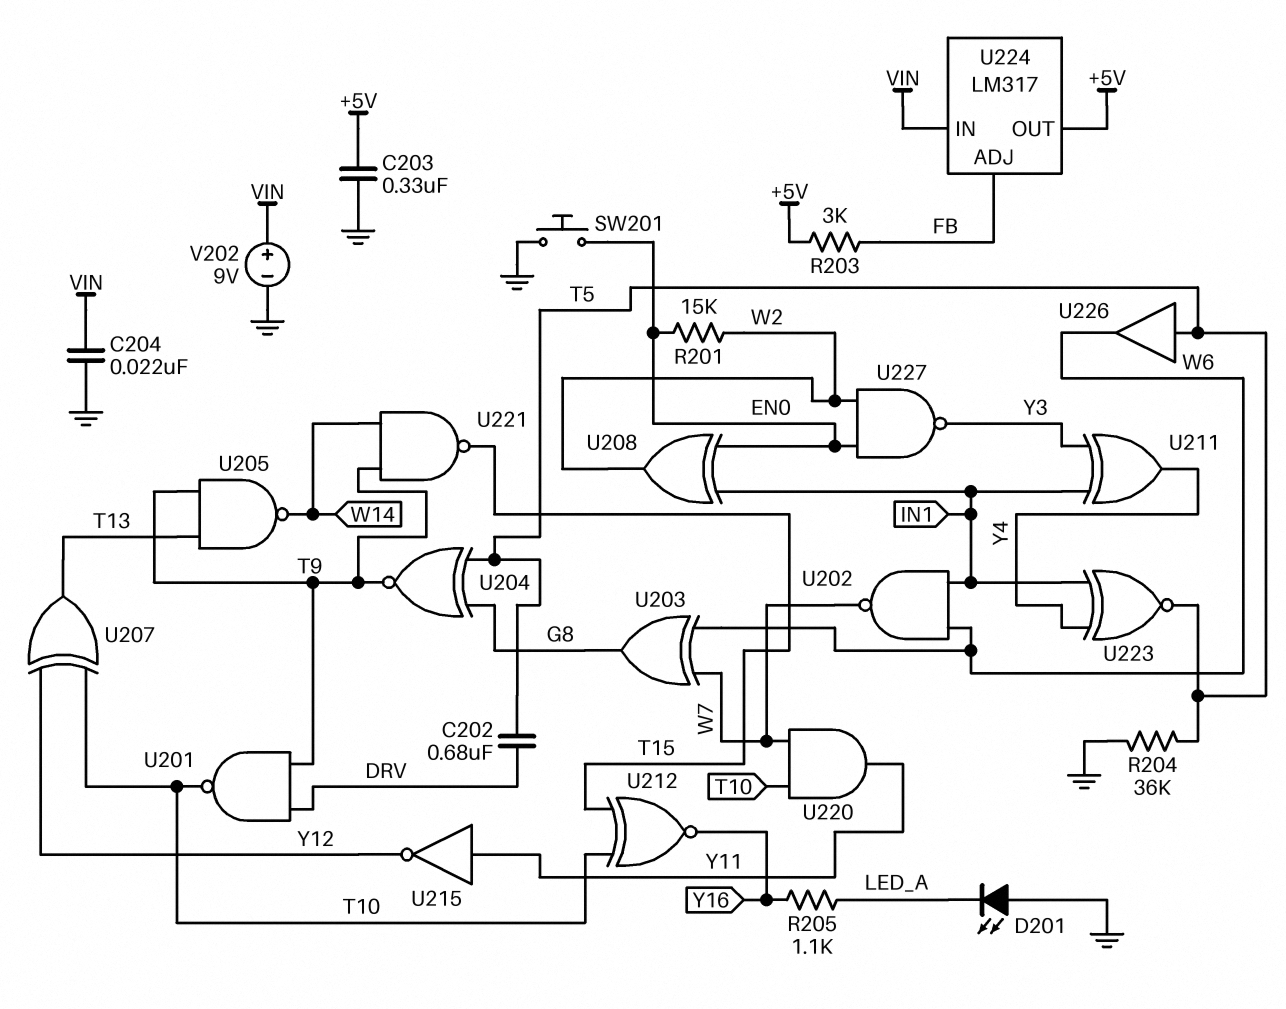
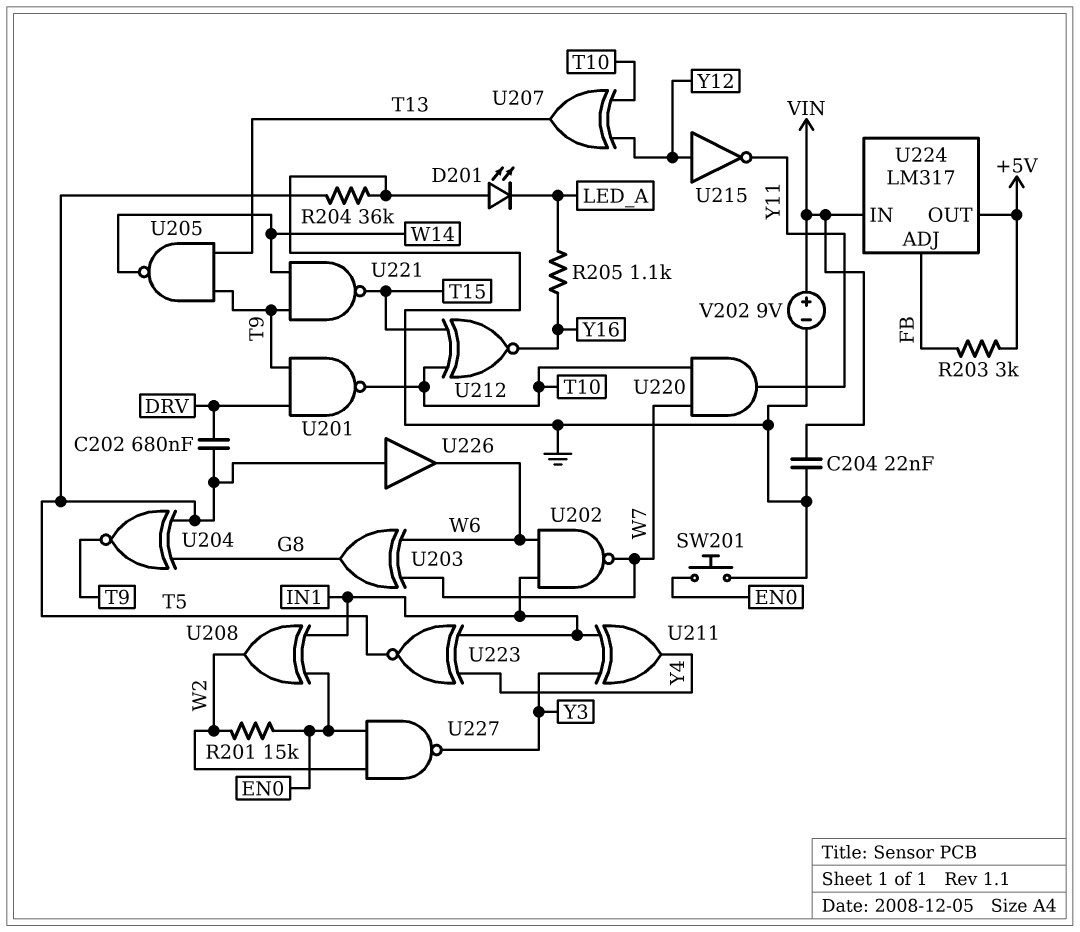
C203: 330nF (+5V, GND) -> none
U215: NOT (in Y11, out Y12) -> NOT (in Y12, out Y11)

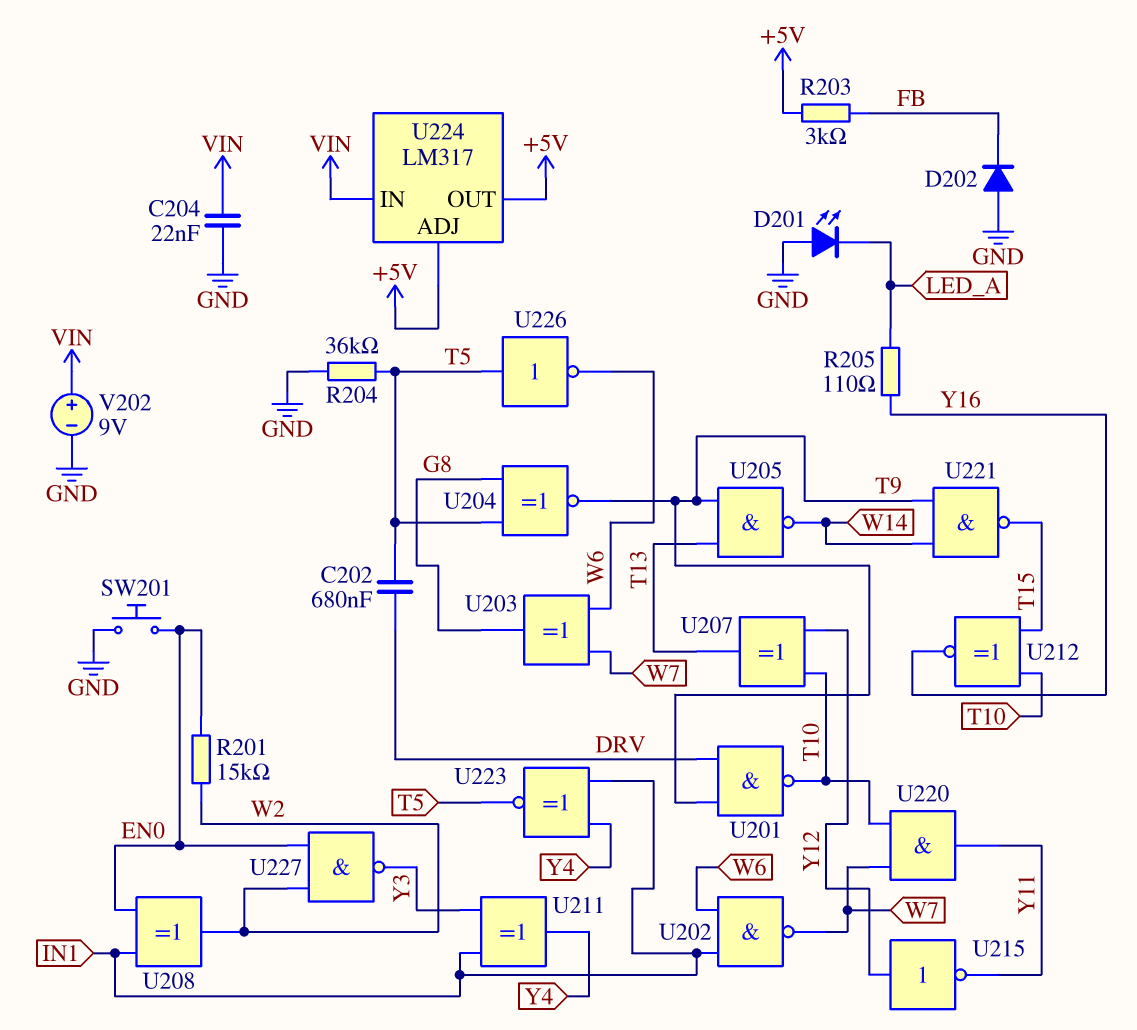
D202: none -> diode (A GND, K FB)
R205: 1.1k (LED_A, Y16) -> 110 (LED_A, Y16)
U224 pin ADJ: FB -> +5V
U226: buffer (in T5, out W6) -> NOT (in T5, out W6)

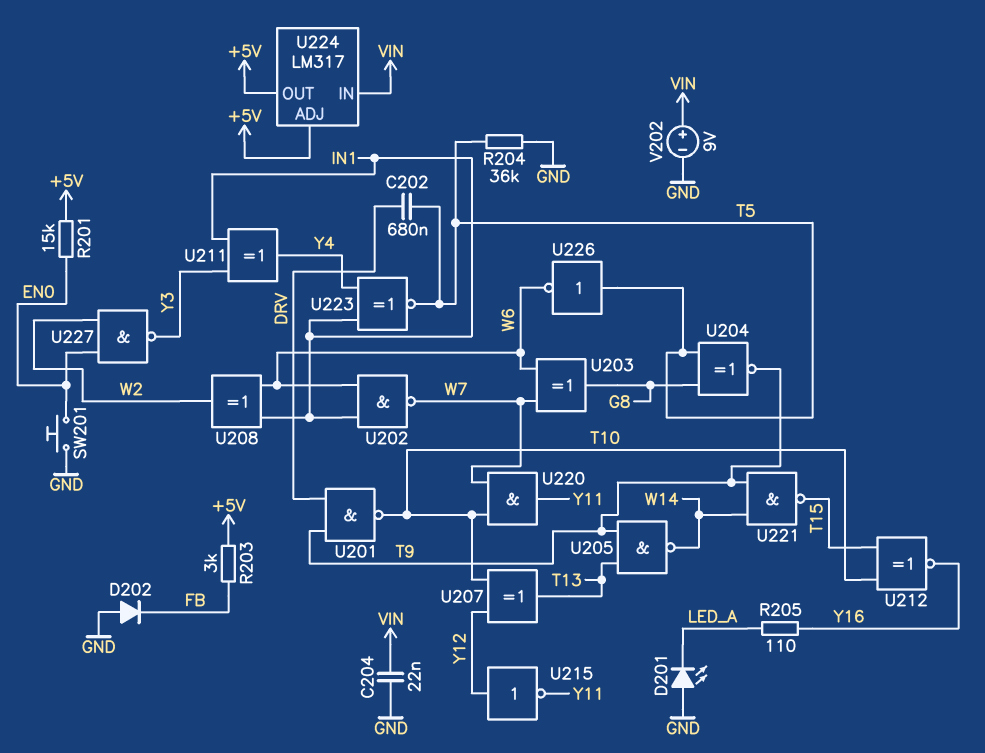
R201: 15k (EN0, W2) -> 15k (+5V, EN0)
U208: XOR (in EN0, in IN1, out W2) -> XOR (in IN1, in W6, out W2)

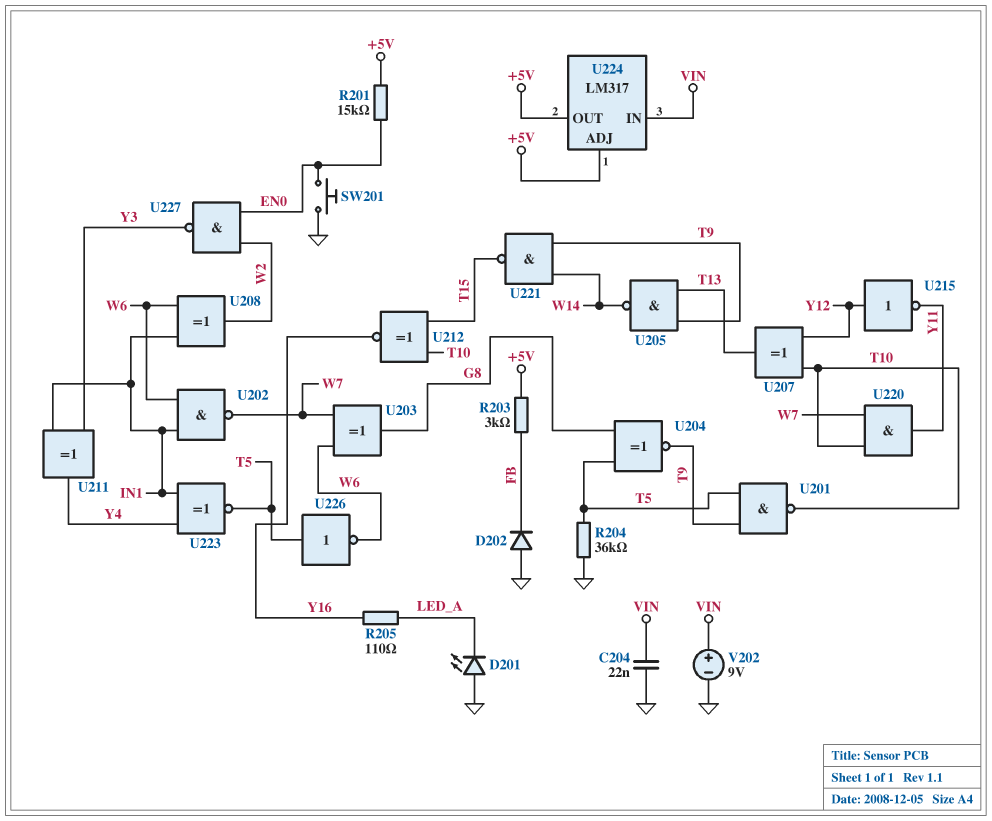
C202: 680nF (DRV, T5) -> none
U201: NAND (in DRV, in T9, out T10) -> NAND (in T5, in T9, out T10)

